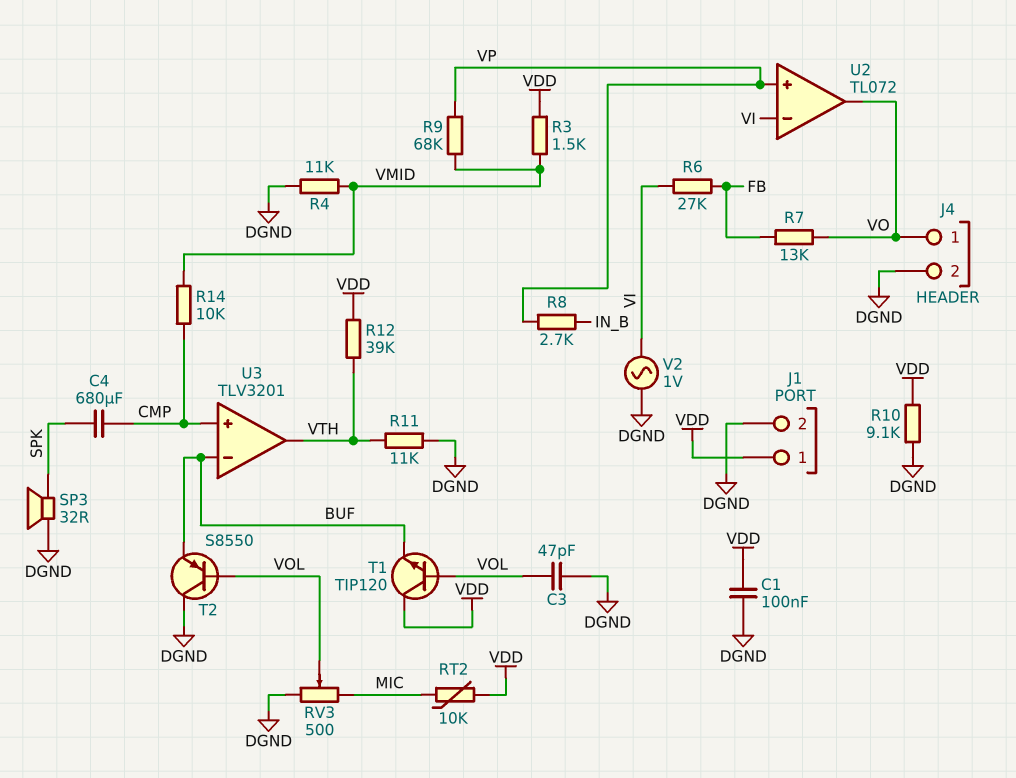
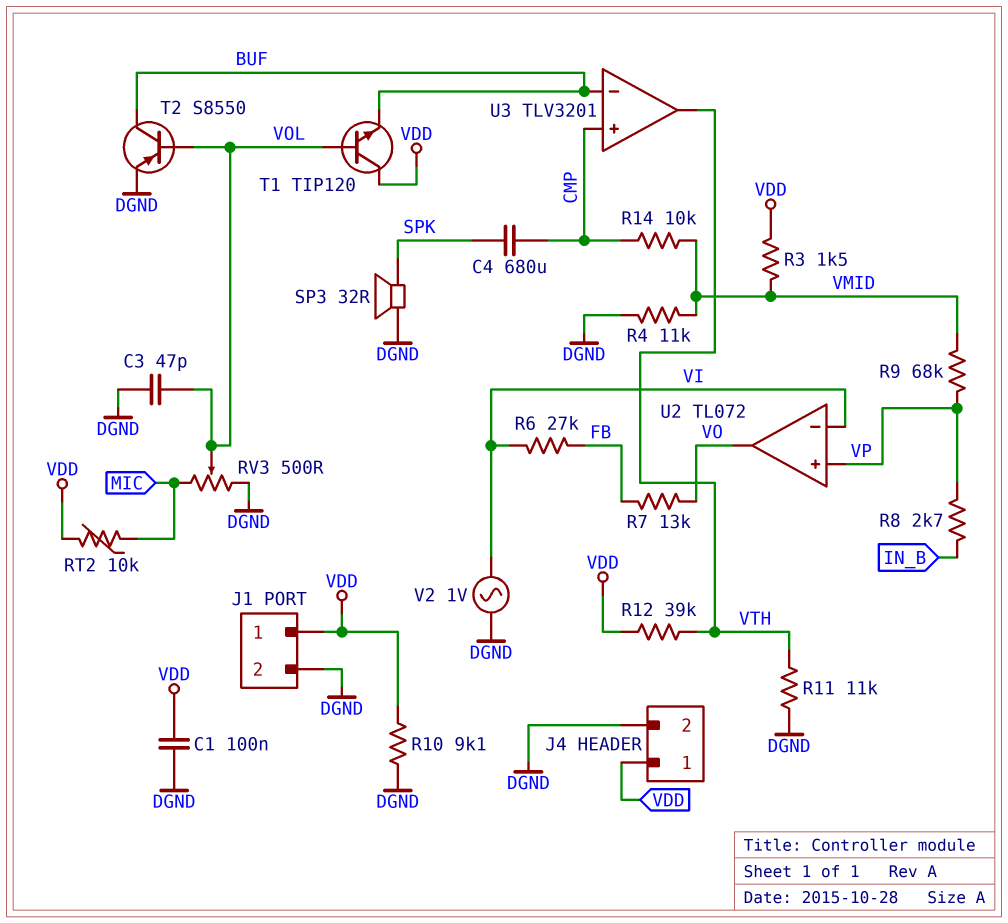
J4 pin 1: VO -> VDD
T2: PNP S8550 (B VOL, C DGND, E BUF) -> PNP S8550 (B VOL, C BUF, E DGND)

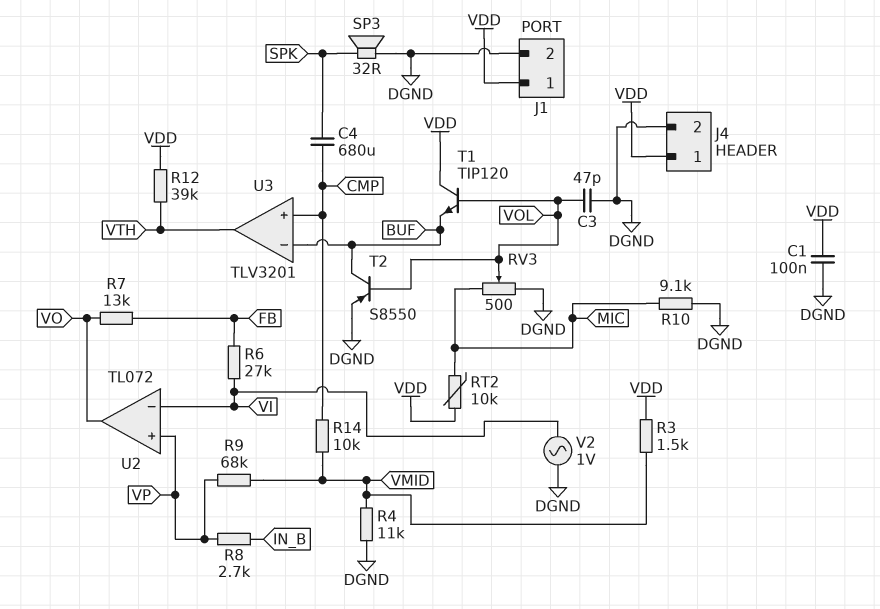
R10: 9.1k (DGND, VDD) -> 9.1k (DGND, MIC)
R11: 11k (DGND, VTH) -> none

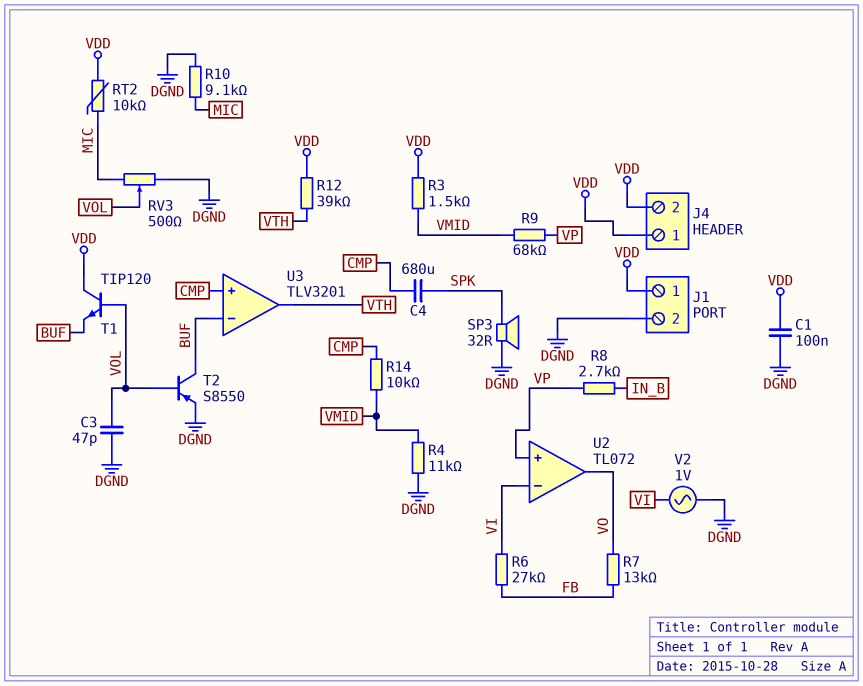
J4 pin 2: DGND -> VDD

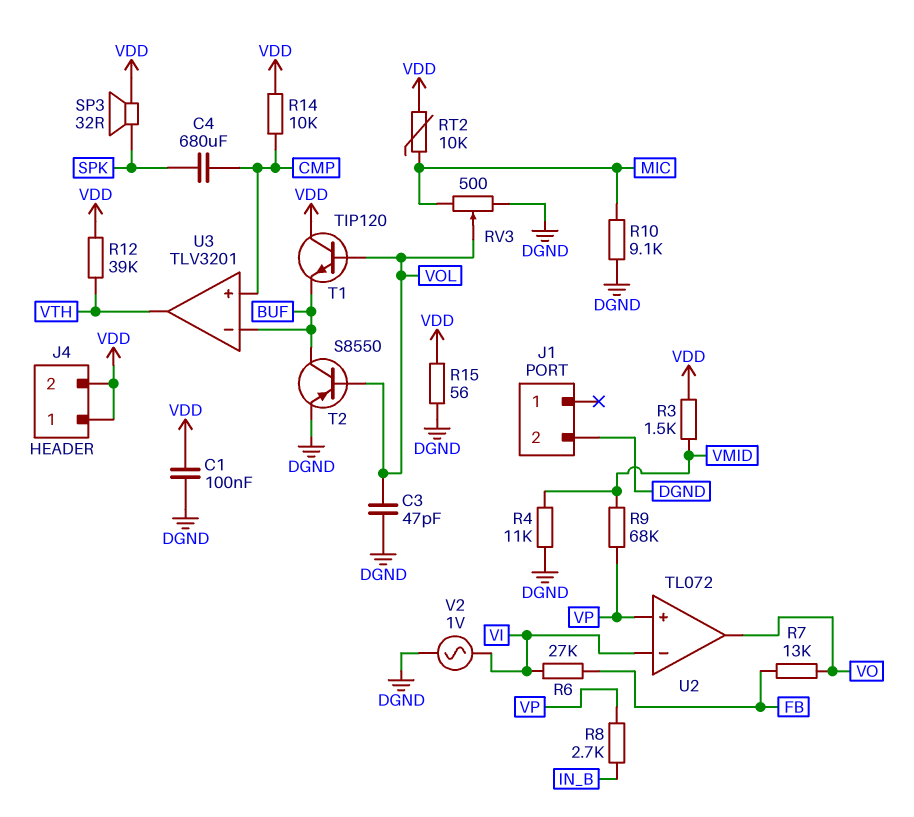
J1 pin 1: VDD -> none
R14: 10k (CMP, VMID) -> 10k (CMP, VDD)
R15: none -> 56 (DGND, VDD)
SP3: speaker 32R (DGND, SPK) -> speaker 32R (SPK, VDD)

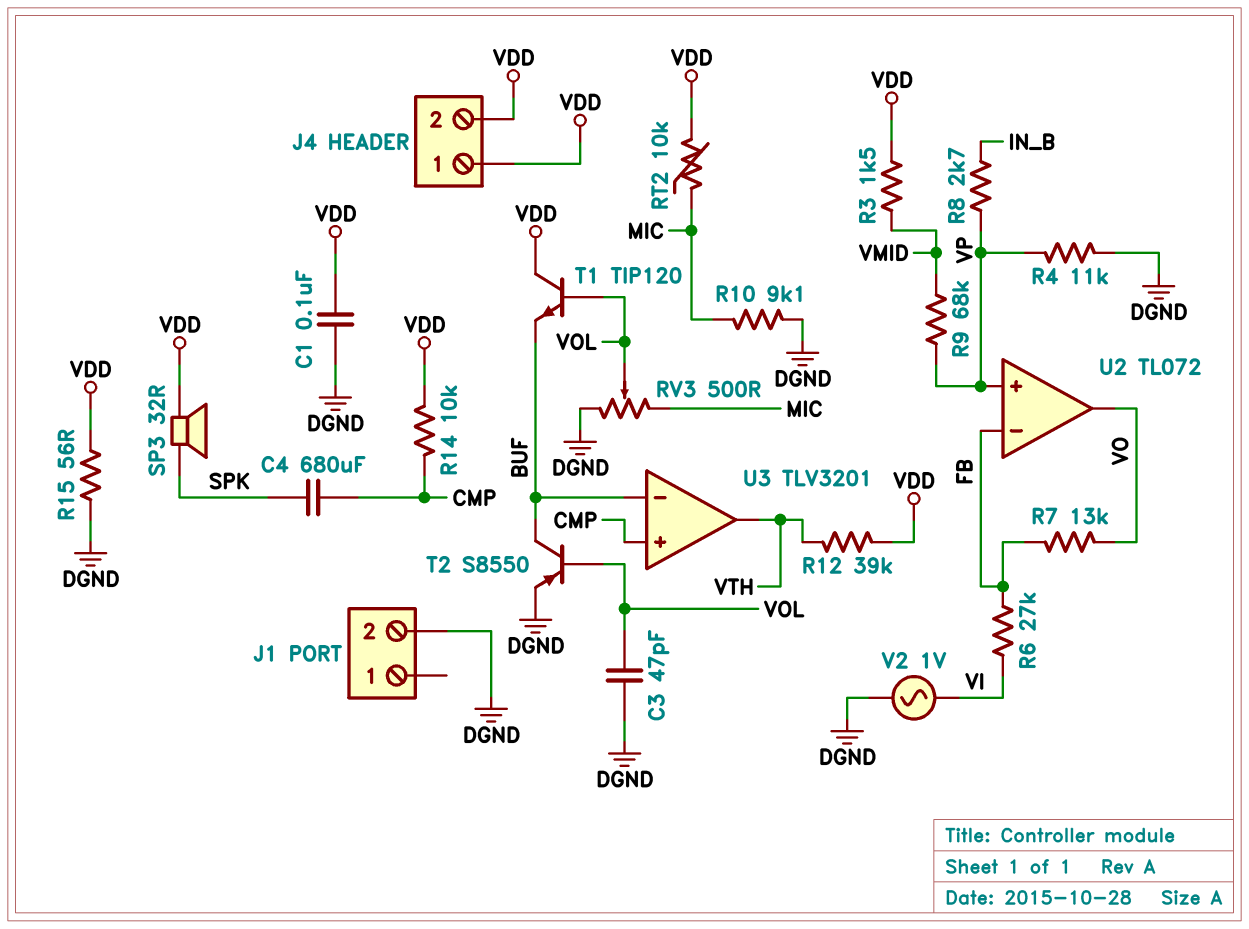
R4: 11k (DGND, VMID) -> 11k (DGND, VP)
U2 pin in-: VI -> FB

